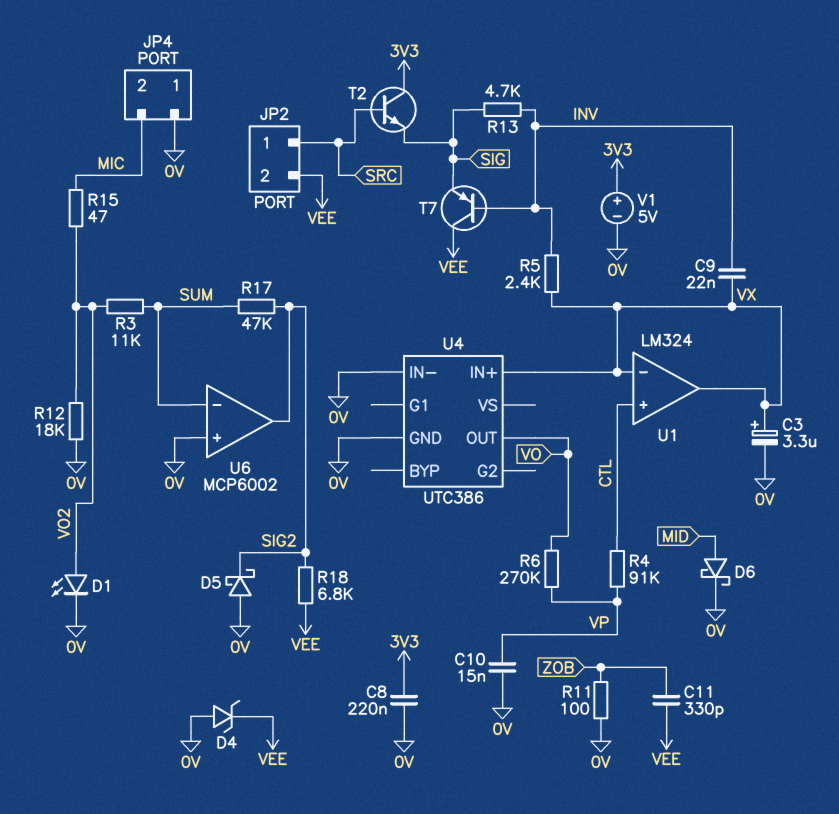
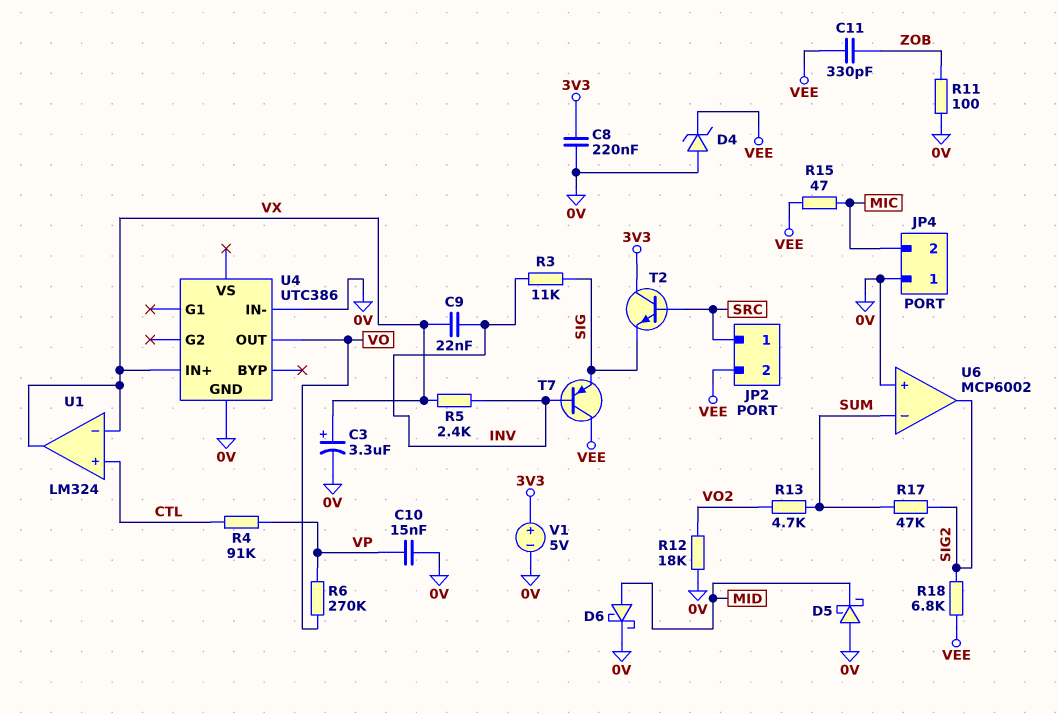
D1: LED (A VO2, K 0V) -> none
D5: schottky (A 0V, K SIG2) -> schottky (A 0V, K MID)
R3: 11k (SUM, VO2) -> 11k (INV, SIG)
R13: 4.7k (INV, SIG) -> 4.7k (SUM, VO2)
R15: 47 (MIC, VO2) -> 47 (MIC, VEE)

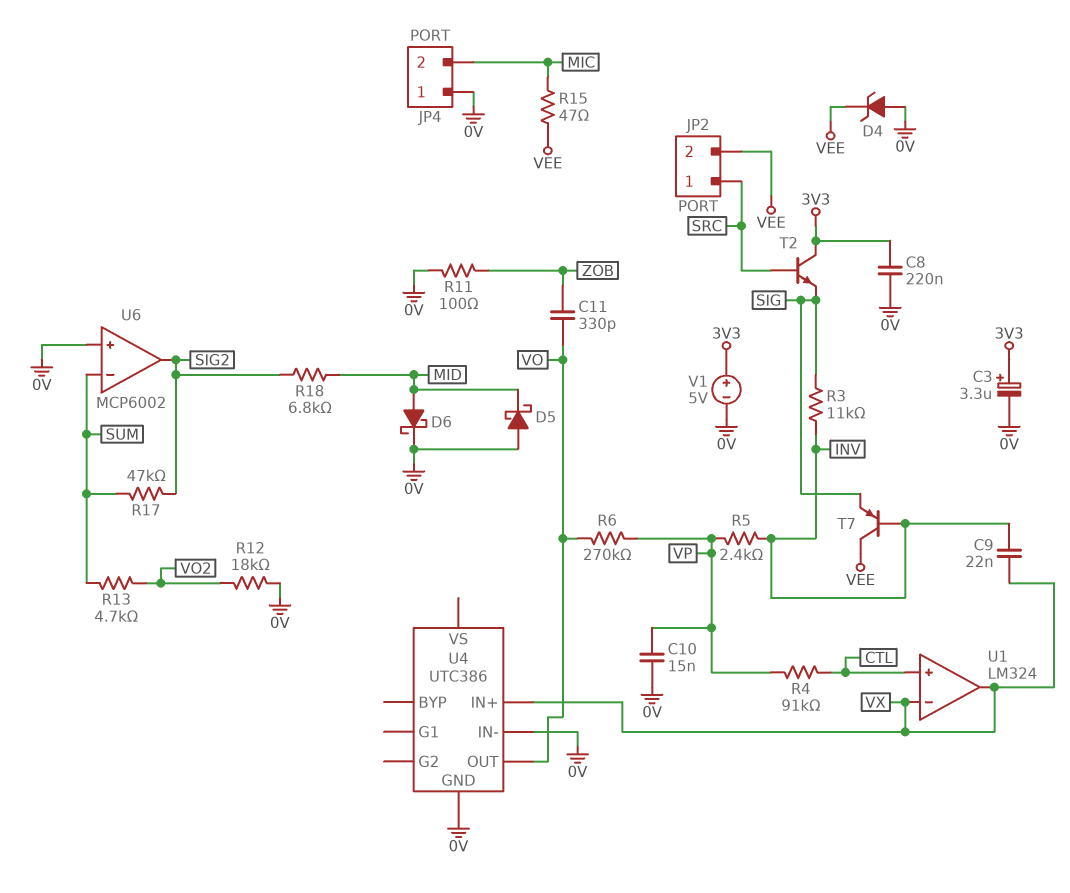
C3: 3.3uF (plus VX, minus 0V) -> 3.3uF (plus 3V3, minus 0V)
C11: 330pF (VEE, ZOB) -> 330pF (VO, ZOB)
R5: 2.4k (INV, VX) -> 2.4k (INV, VP)
R18: 6.8k (SIG2, VEE) -> 6.8k (MID, SIG2)

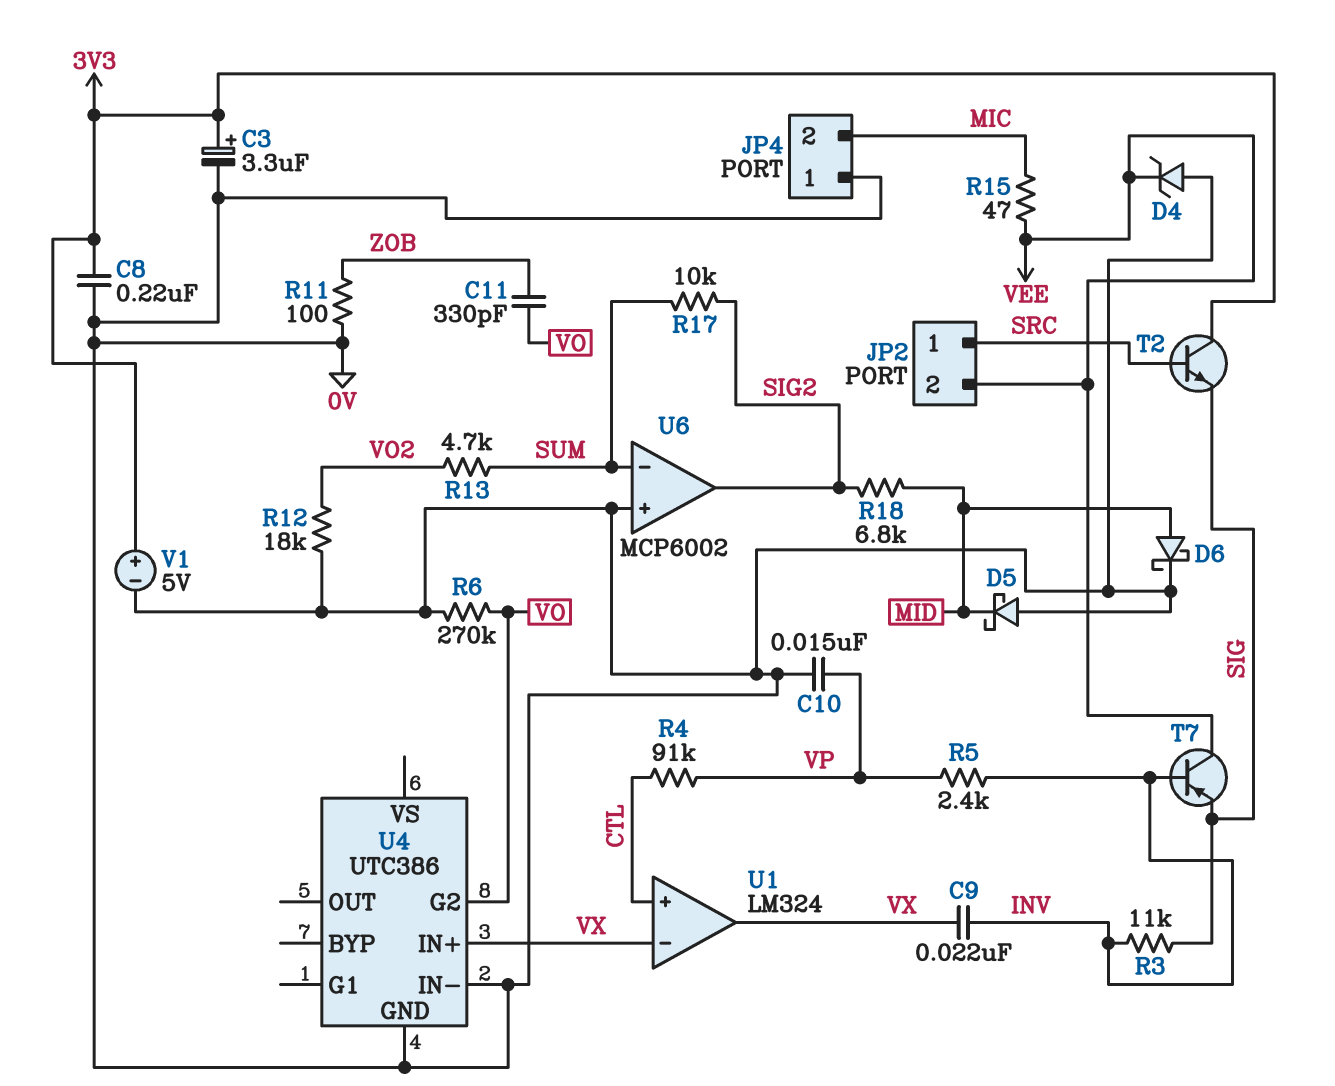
R6: 270k (VO, VP) -> 270k (0V, VO)
R17: 47k (SIG2, SUM) -> 10k (SIG2, SUM)
U4 pin G2: none -> VO
U4 pin OUT: VO -> none

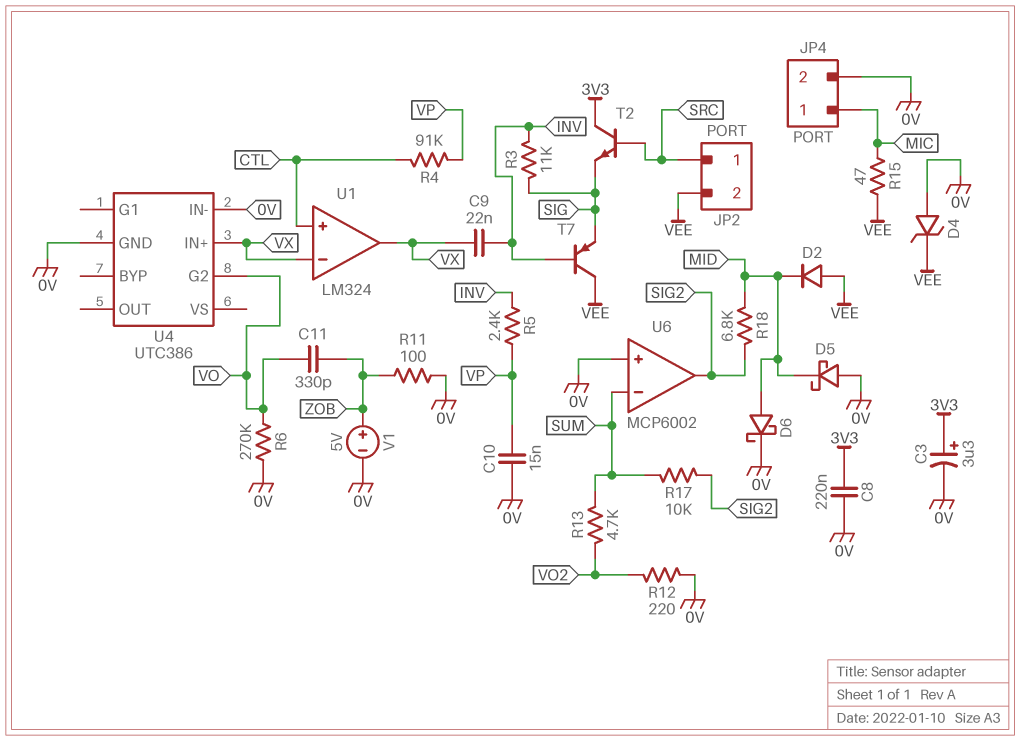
D2: none -> diode (A VEE, K MID)
JP4 pin 1: 0V -> MIC
JP4 pin 2: MIC -> 0V
R12: 18k (0V, VO2) -> 220 (0V, VO2)
V1: 5V (plus 3V3, minus 0V) -> 5V (plus ZOB, minus 0V)

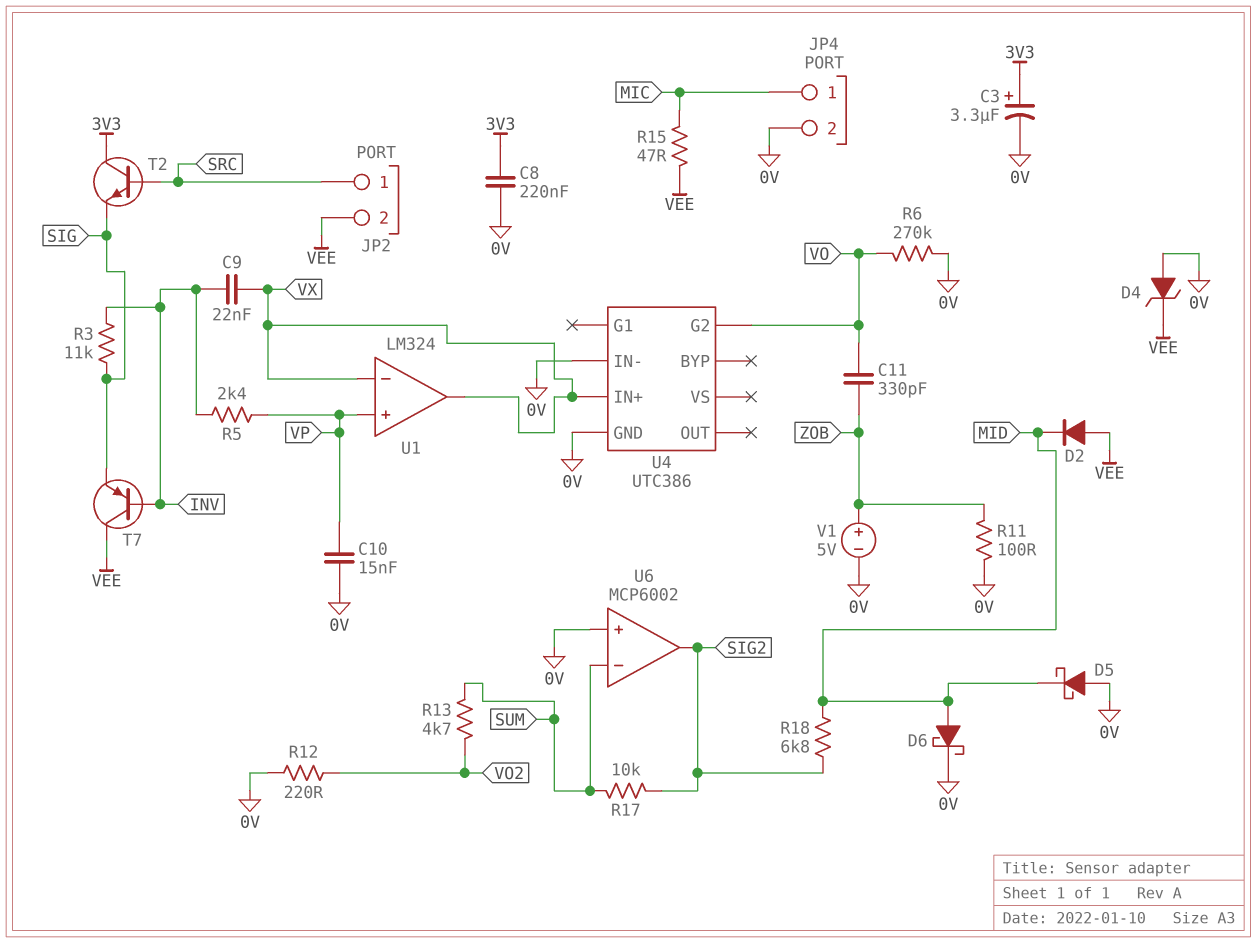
R4: 91k (CTL, VP) -> none
U1 pin in+: CTL -> VP

